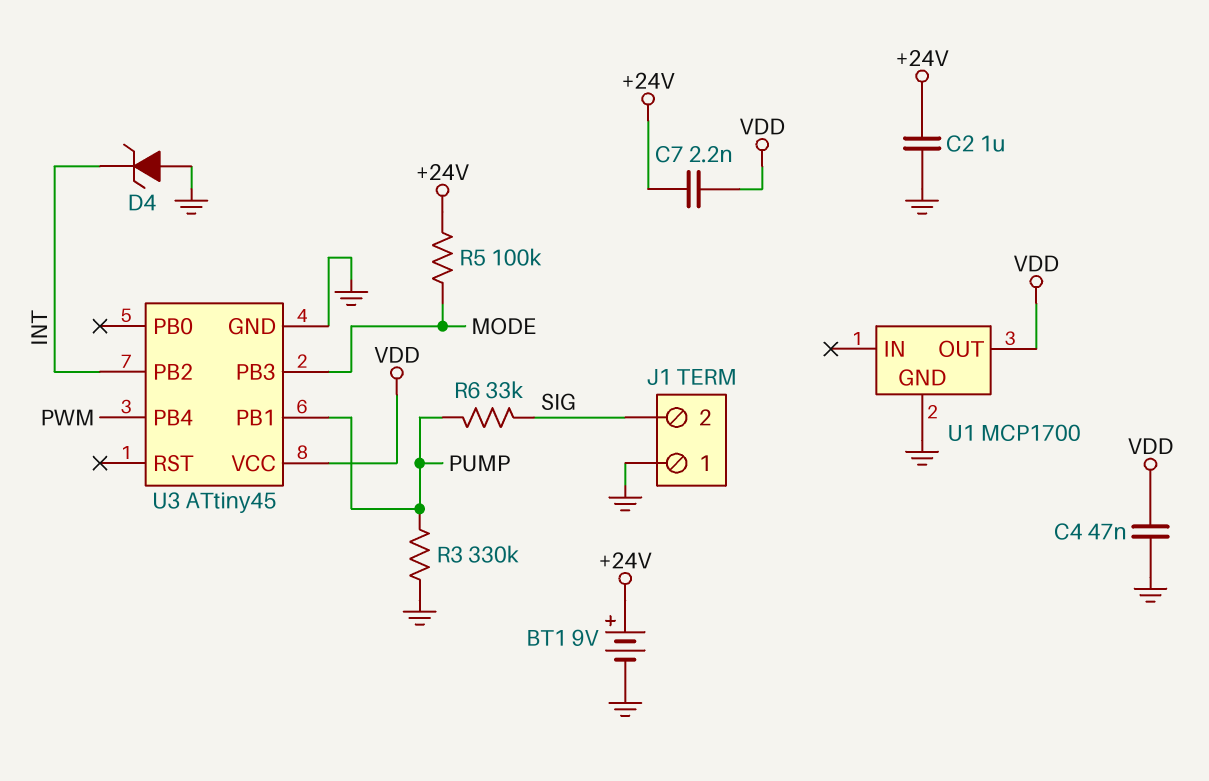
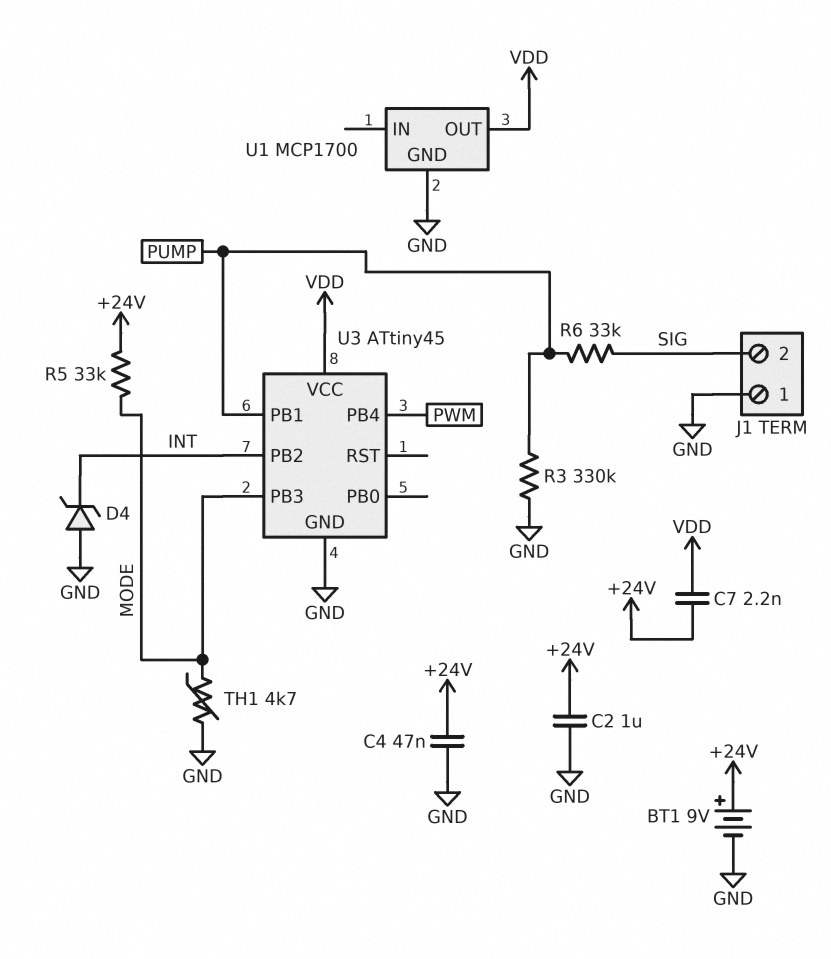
C4: 47nF (GND, VDD) -> 47nF (+24V, GND)
R5: 100k (+24V, MODE) -> 33k (+24V, MODE)
TH1: none -> 4.7k (GND, MODE)

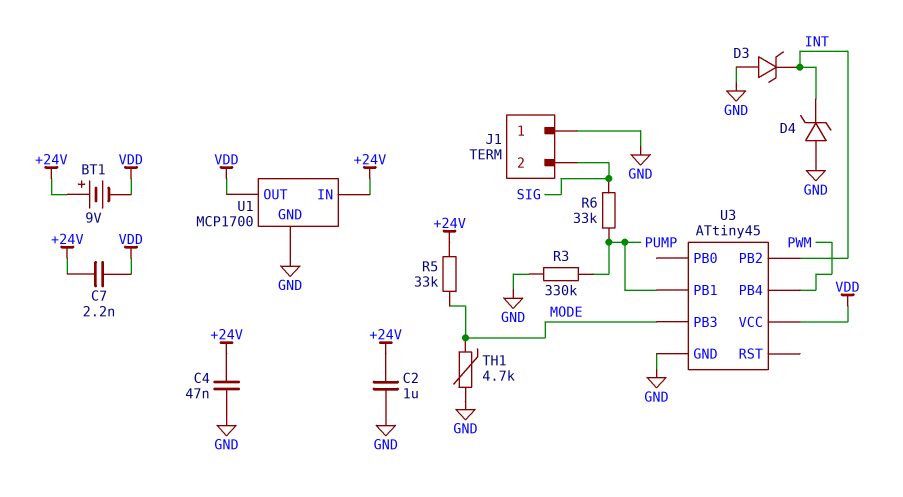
BT1: 9V (plus +24V, minus GND) -> 9V (plus +24V, minus VDD)
D3: none -> zener (A GND, K INT)
U1 pin IN: none -> +24V

